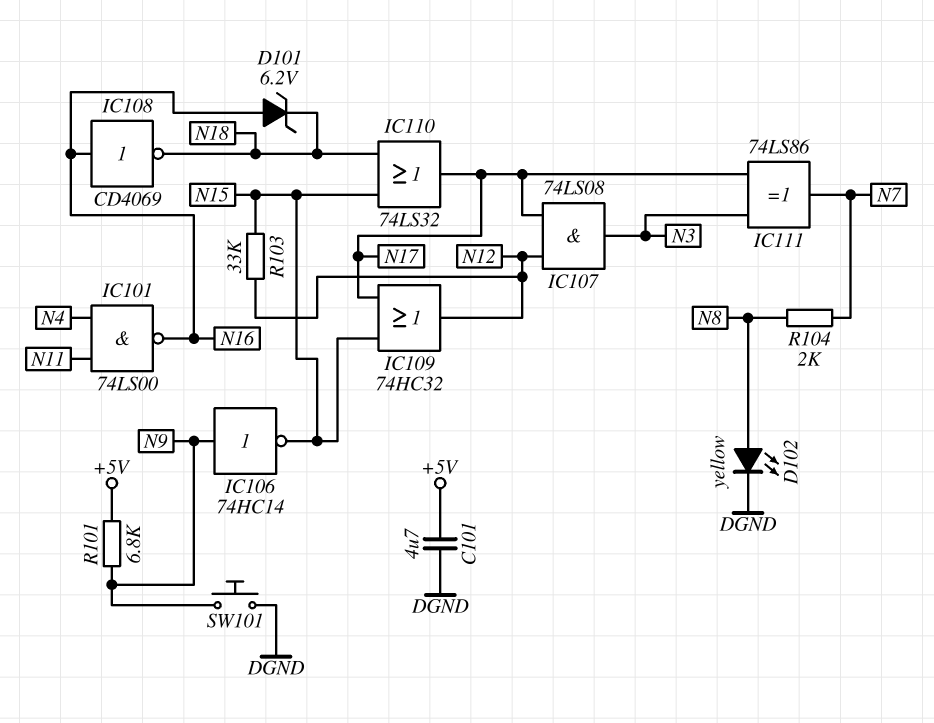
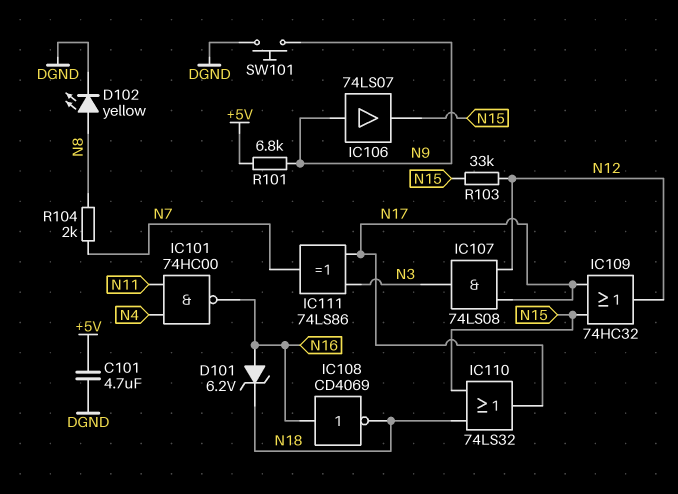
IC101: NAND 74LS00 (in N4, in N11, out N16) -> NAND 74HC00 (in N4, in N11, out N16)
IC106: NOT 74HC14 (in N9, out N15) -> buffer 74LS07 (in N9, out N15)

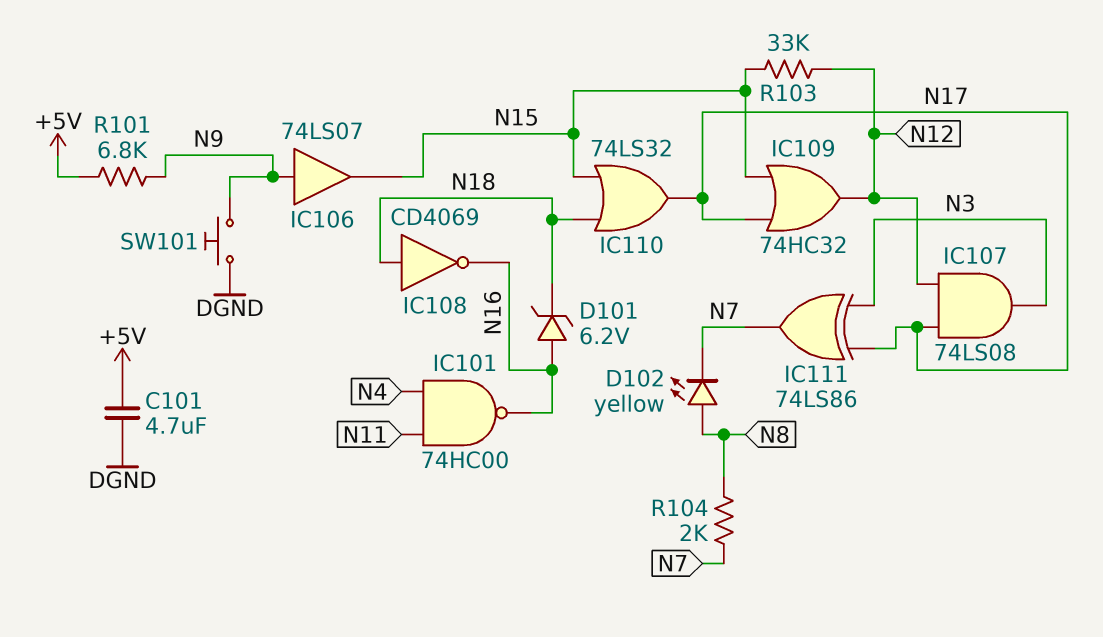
D102: LED yellow (A N8, K DGND) -> LED yellow (A N8, K N7)
IC108: NOT CD4069 (in N16, out N18) -> NOT CD4069 (in N18, out N16)

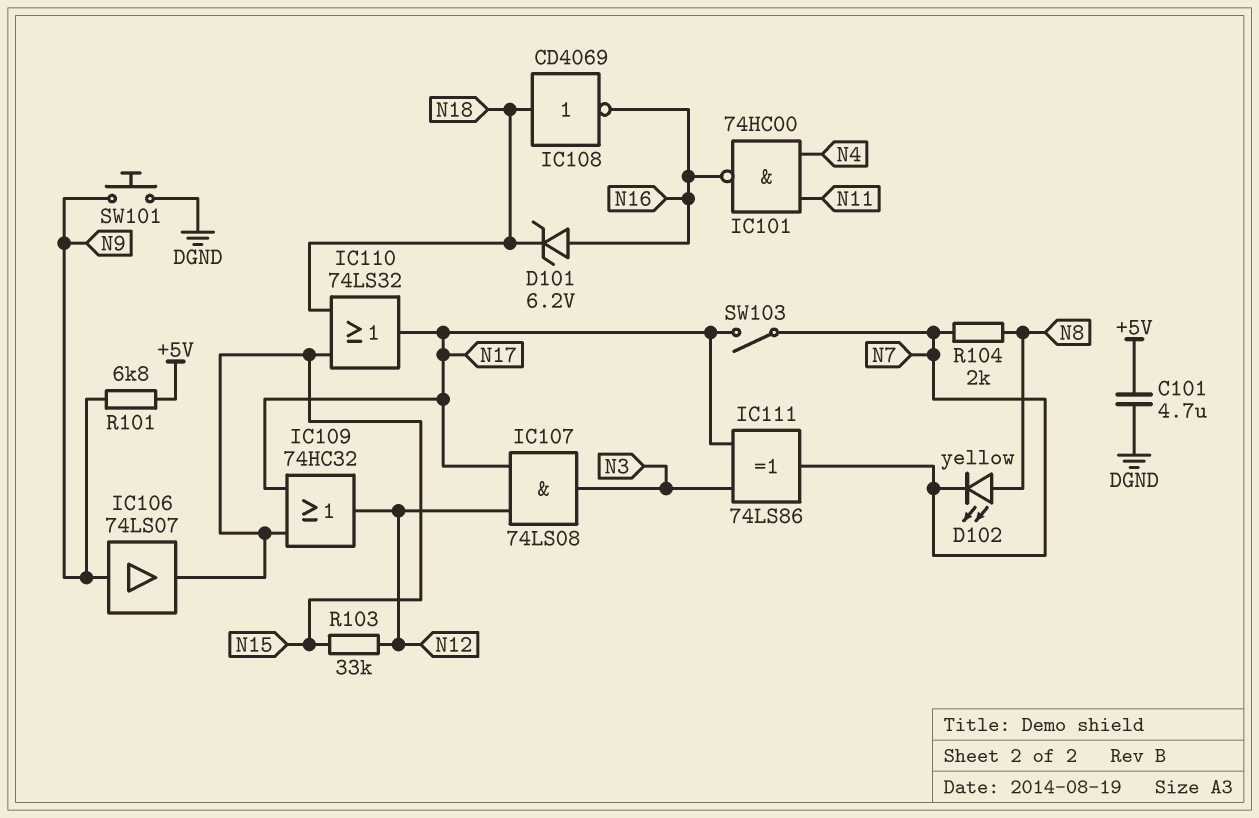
SW103: none -> switch (N7, N17)

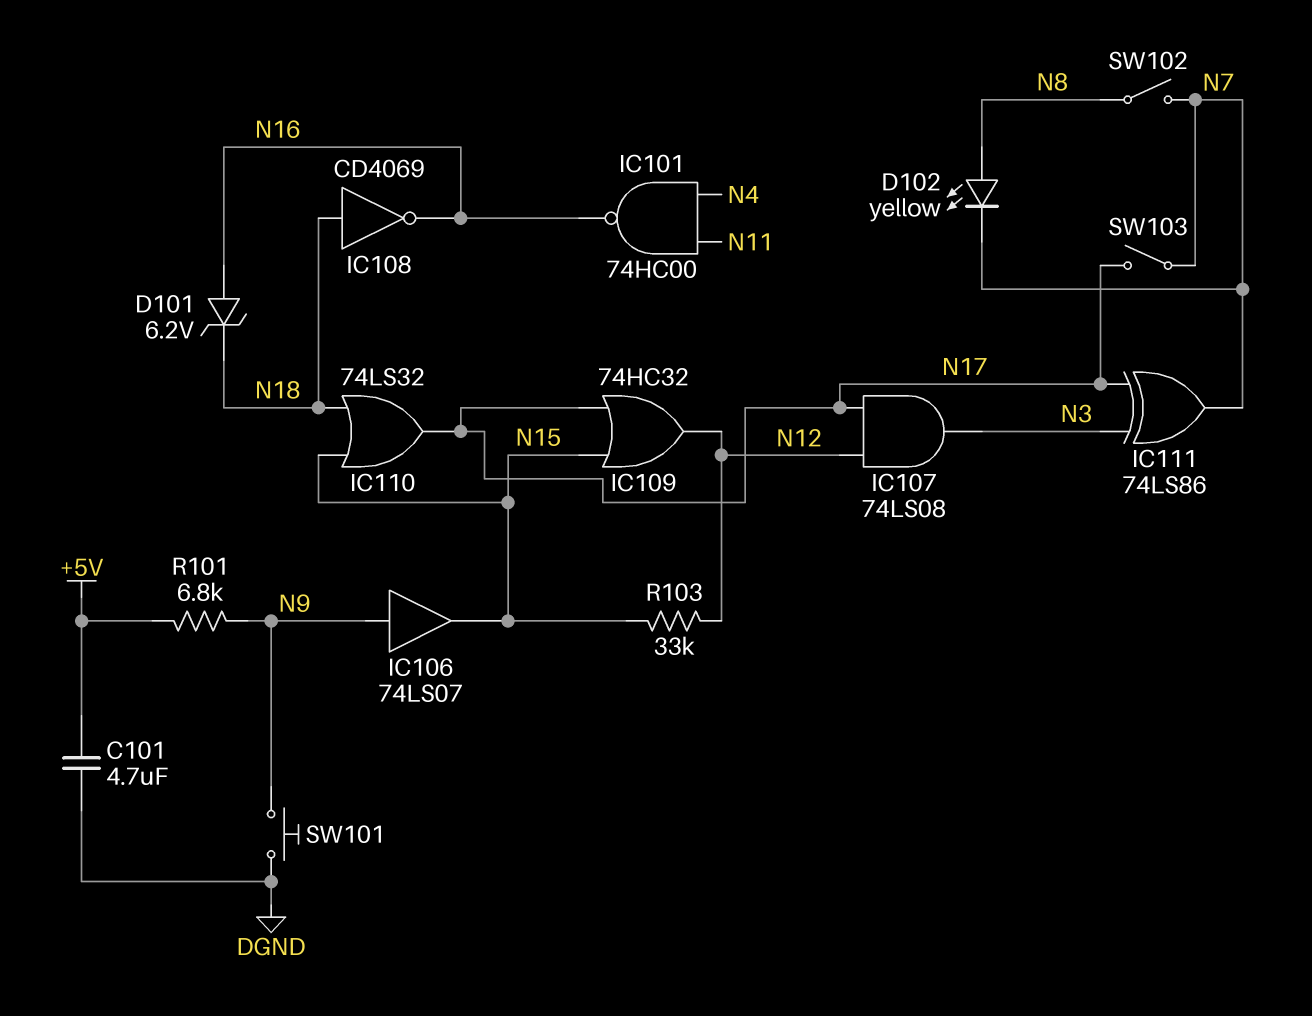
R104: 2k (N7, N8) -> none
SW102: none -> switch (N7, N8)

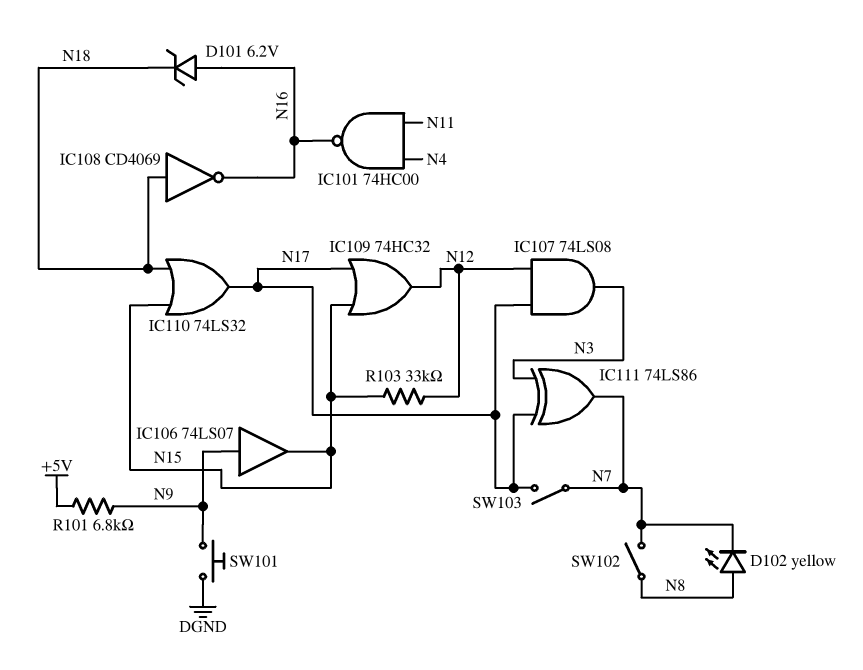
C101: 4.7uF (+5V, DGND) -> none

